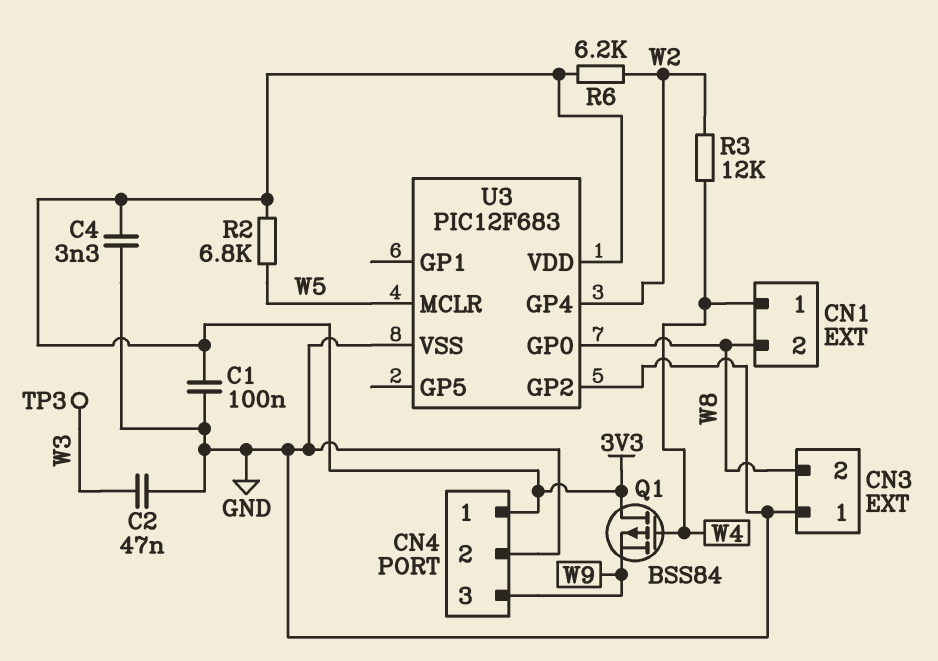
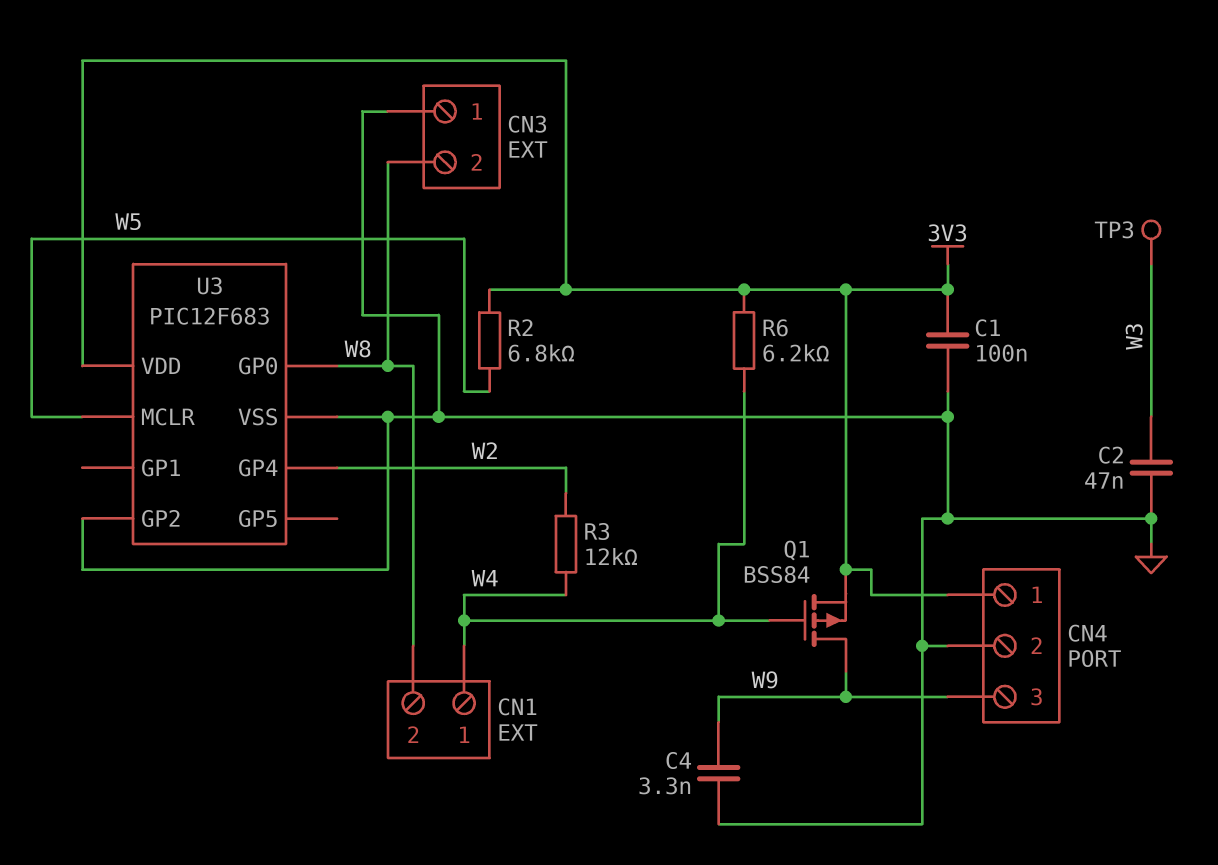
C4: 3.3nF (3V3, GND) -> 3.3nF (GND, W9)
Q1: PMOS BSS84 (G W4, D 3V3, S W9) -> PMOS BSS84 (G W4, D W9, S 3V3)
R6: 6.2k (3V3, W2) -> 6.2k (3V3, W4)

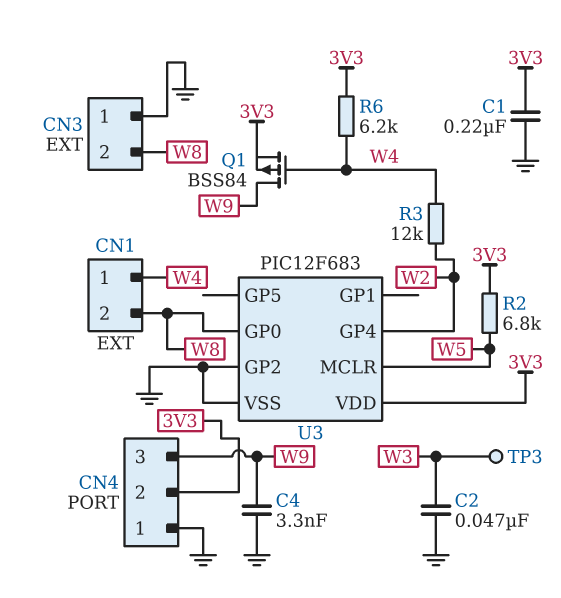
C1: 100nF (3V3, GND) -> 220nF (3V3, GND)
CN4 pin 1: 3V3 -> GND
CN4 pin 2: GND -> 3V3

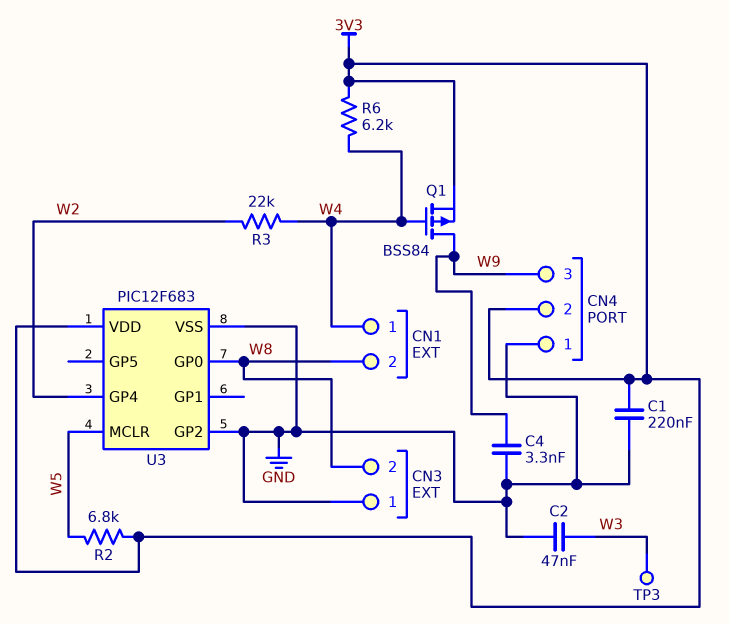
R3: 12k (W2, W4) -> 22k (W2, W4)

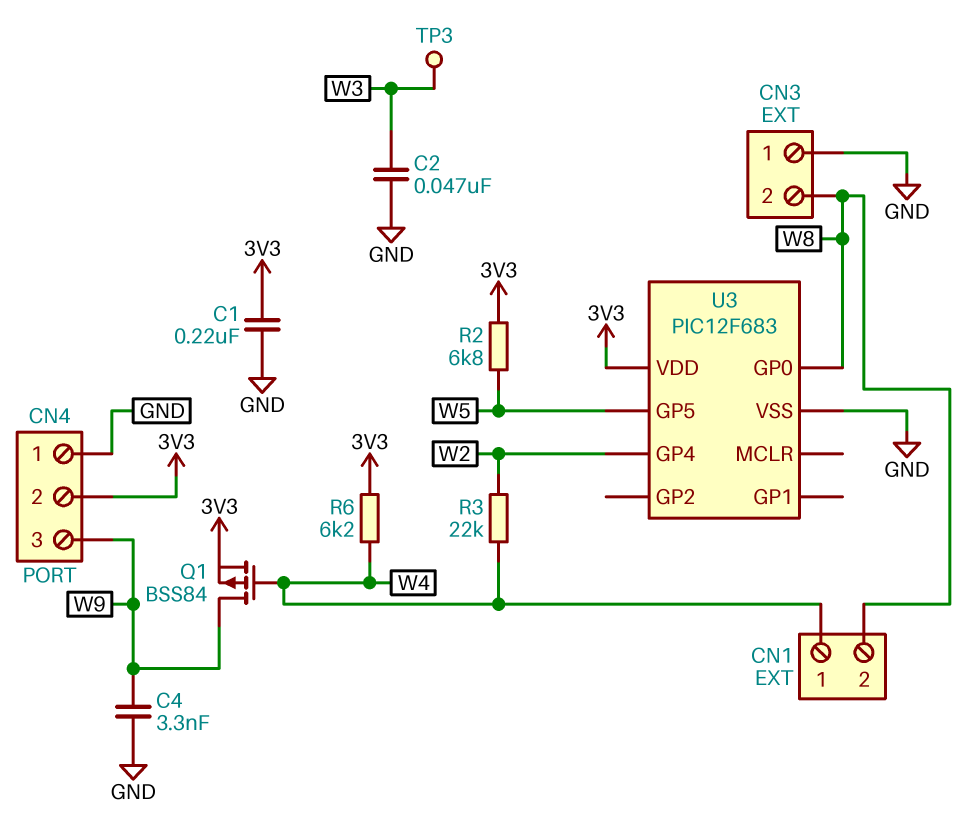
U3 pin GP2: GND -> none
U3 pin GP5: none -> W5
U3 pin MCLR: W5 -> none

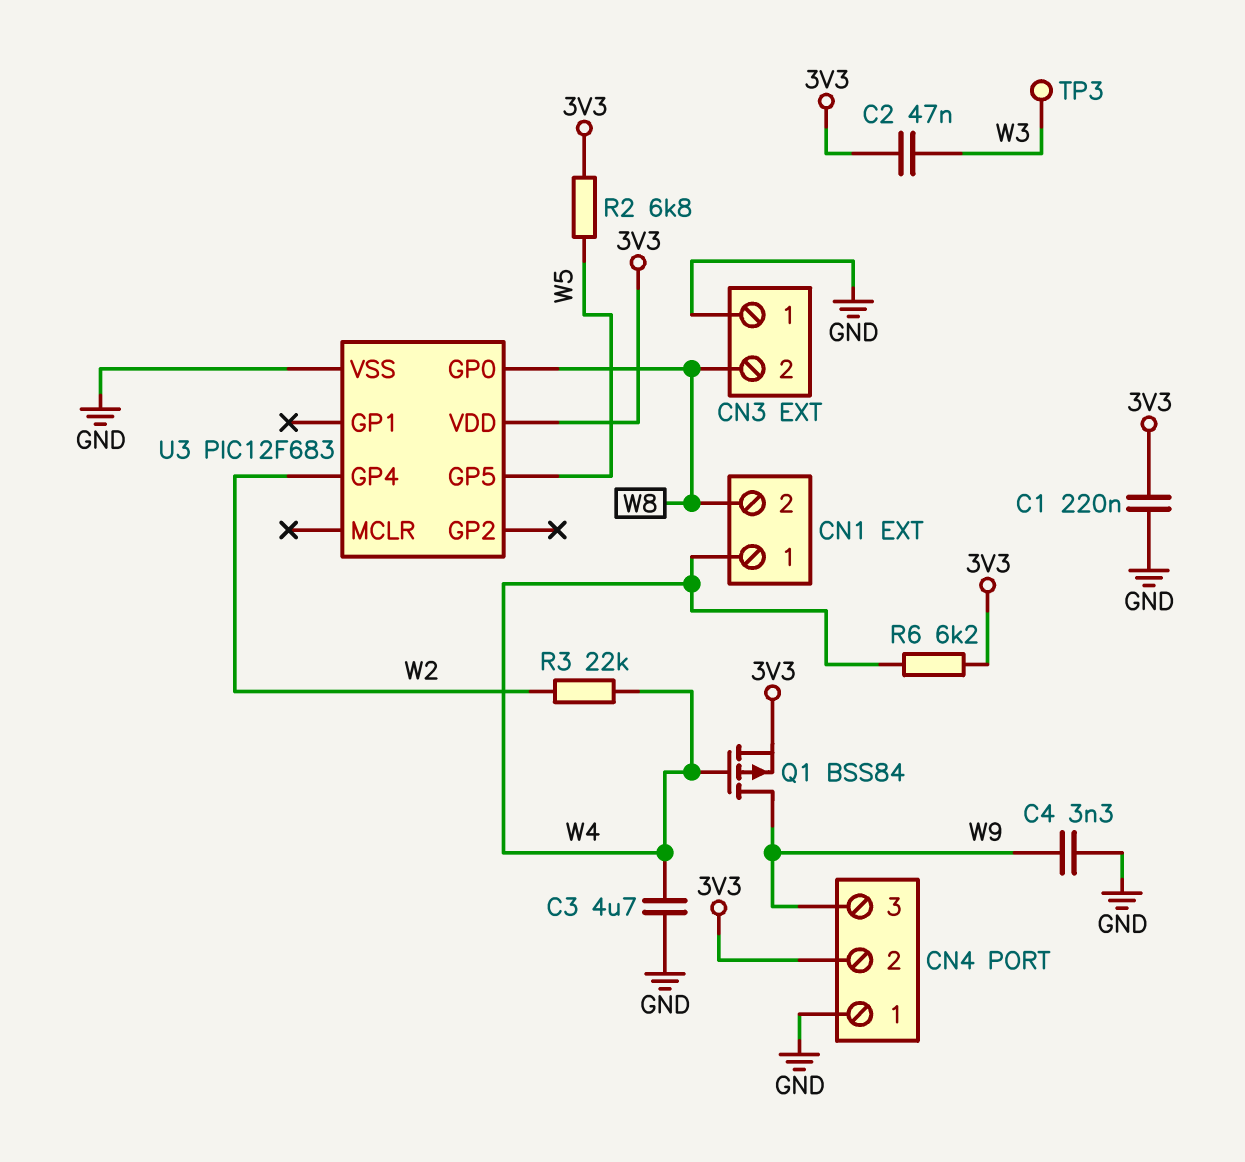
C2: 47nF (GND, W3) -> 47nF (3V3, W3)
C3: none -> 4.7uF (GND, W4)

